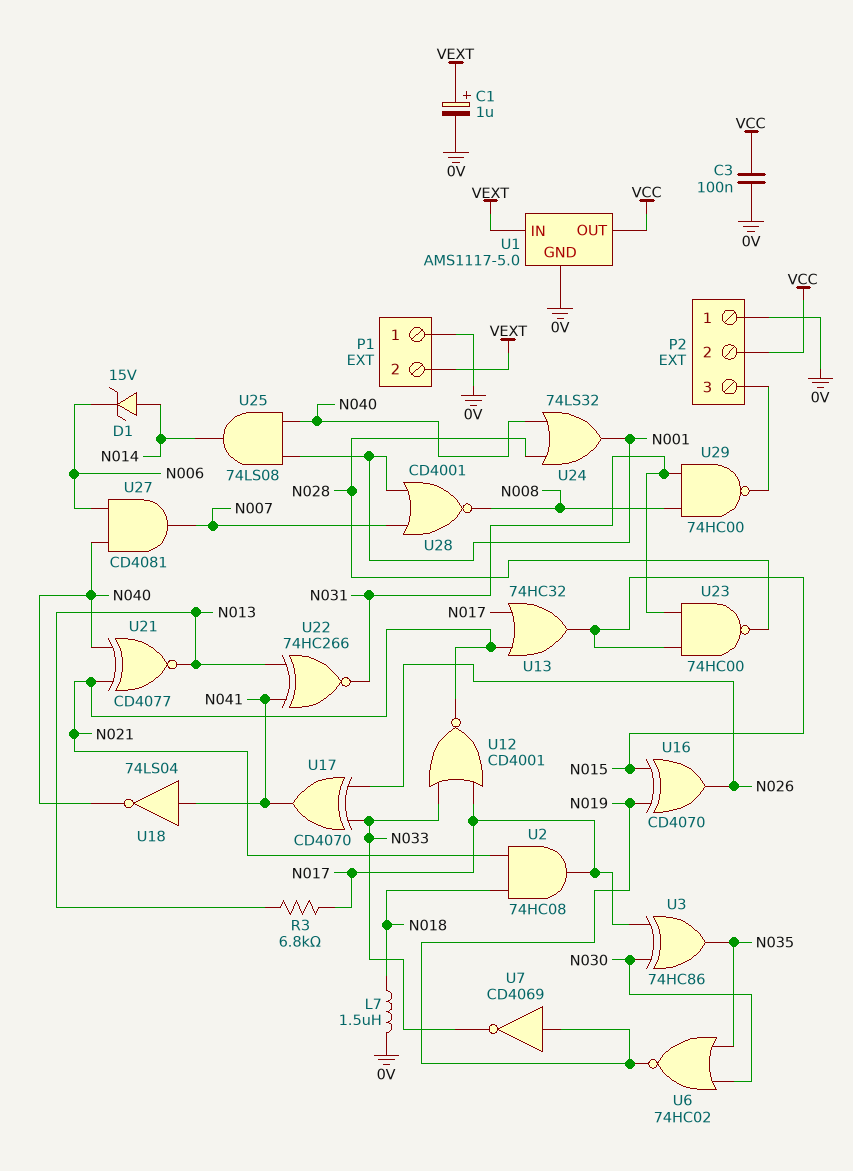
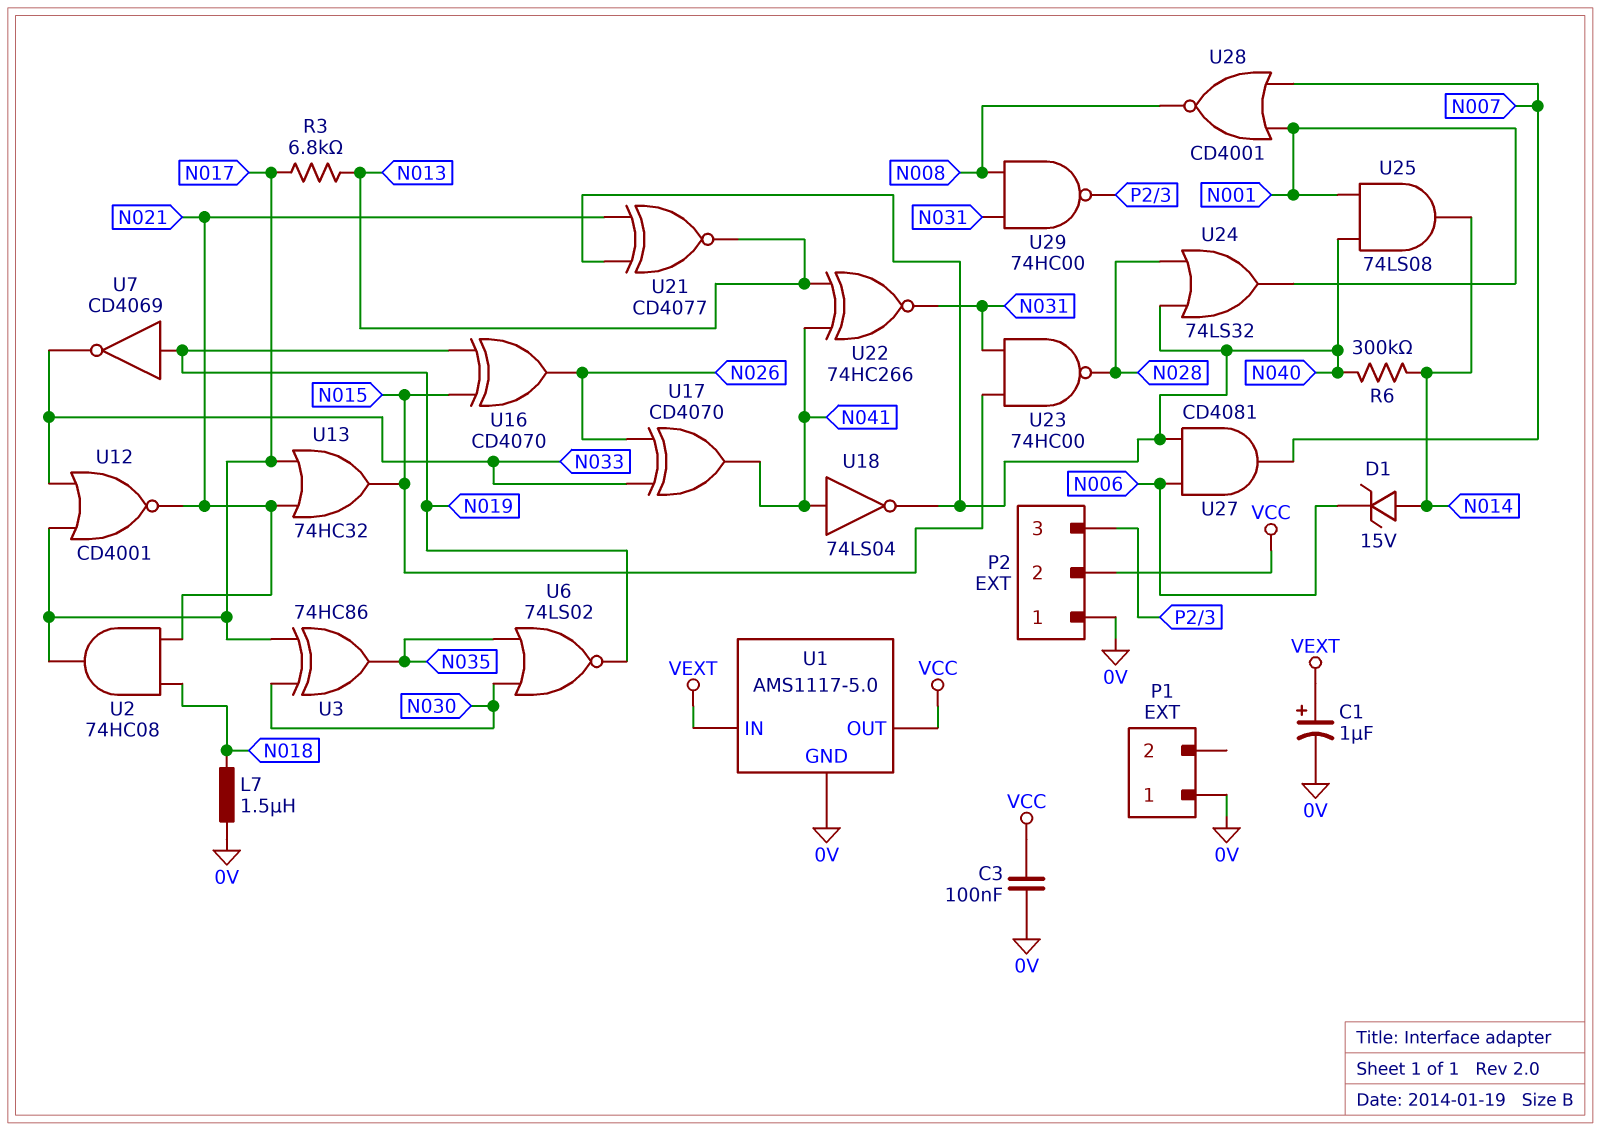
P1 pin 2: VEXT -> none
R6: none -> 300k (N014, N040)
U6: NOR 74HC02 (in N030, in N035, out N019) -> NOR 74LS02 (in N030, in N035, out N019)

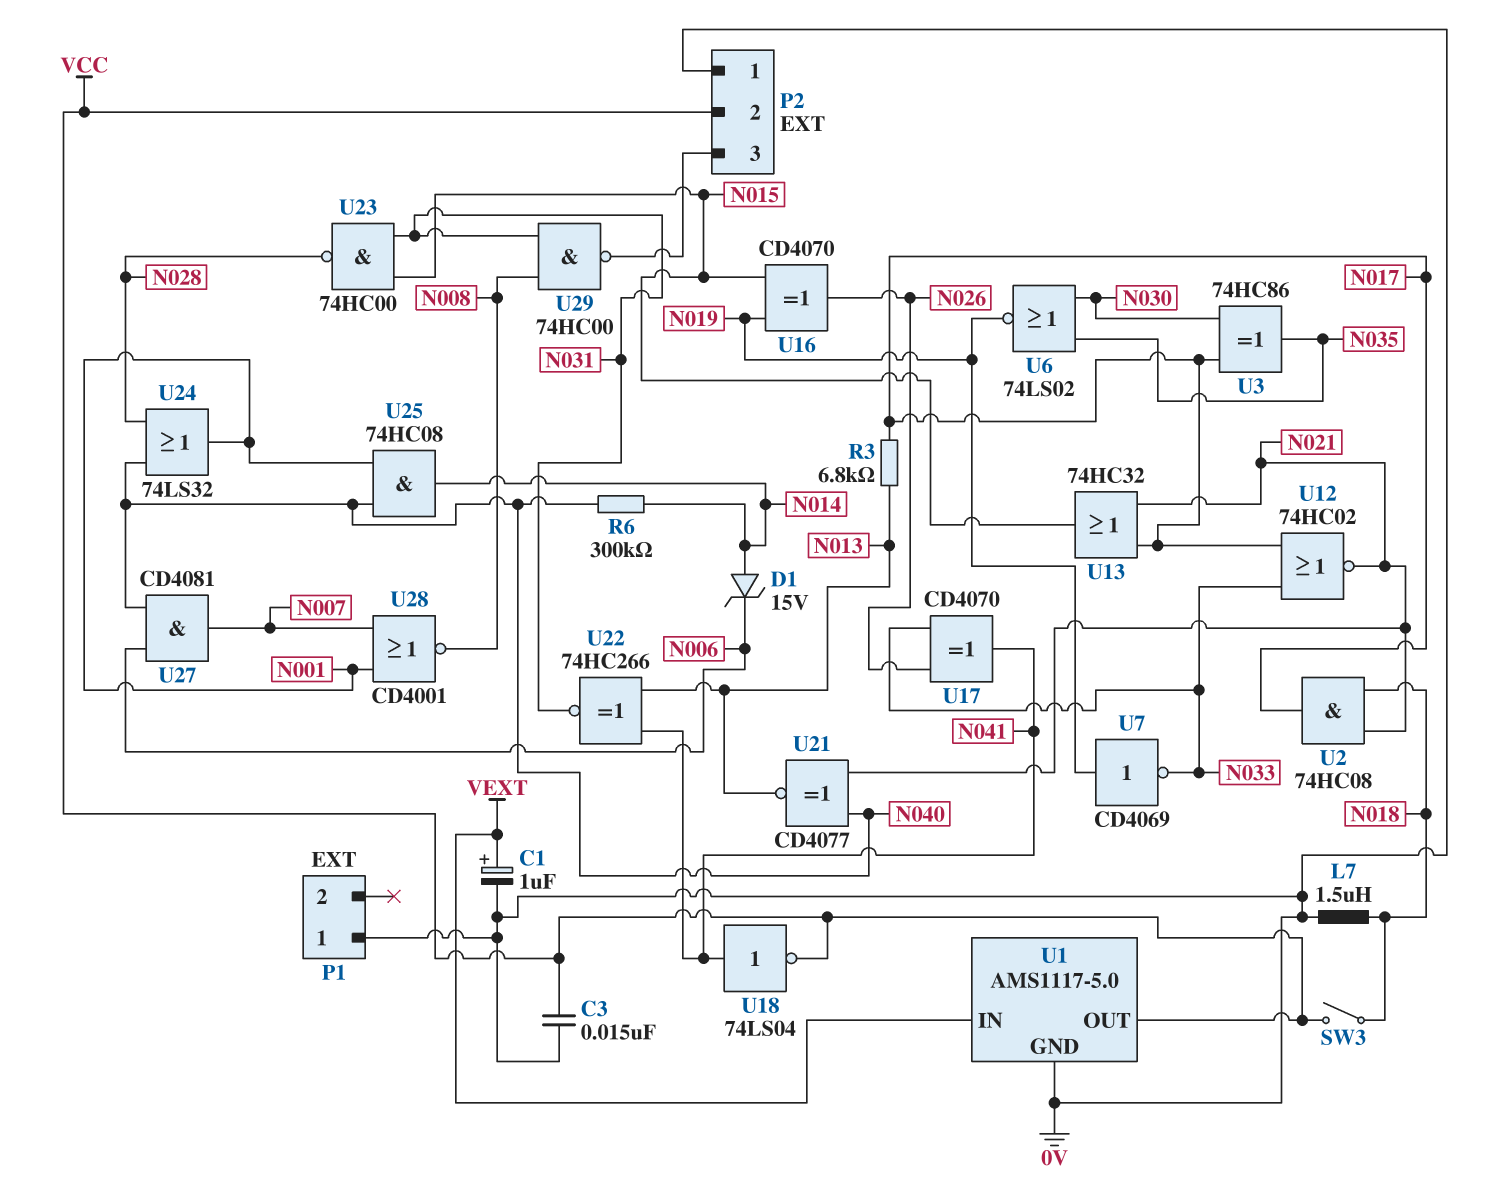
C3: 100nF (0V, VCC) -> 15nF (0V, VCC)
SW3: none -> switch (N018, VCC)
U12: NOR CD4001 (in N017, in N033, out N021) -> NOR 74HC02 (in N017, in N033, out N021)
U18: NOT 74LS04 (in N041, out N040) -> NOT 74LS04 (in N041, out VCC)
U25: AND 74LS08 (in N001, in N040, out N014) -> AND 74HC08 (in N001, in N040, out N014)

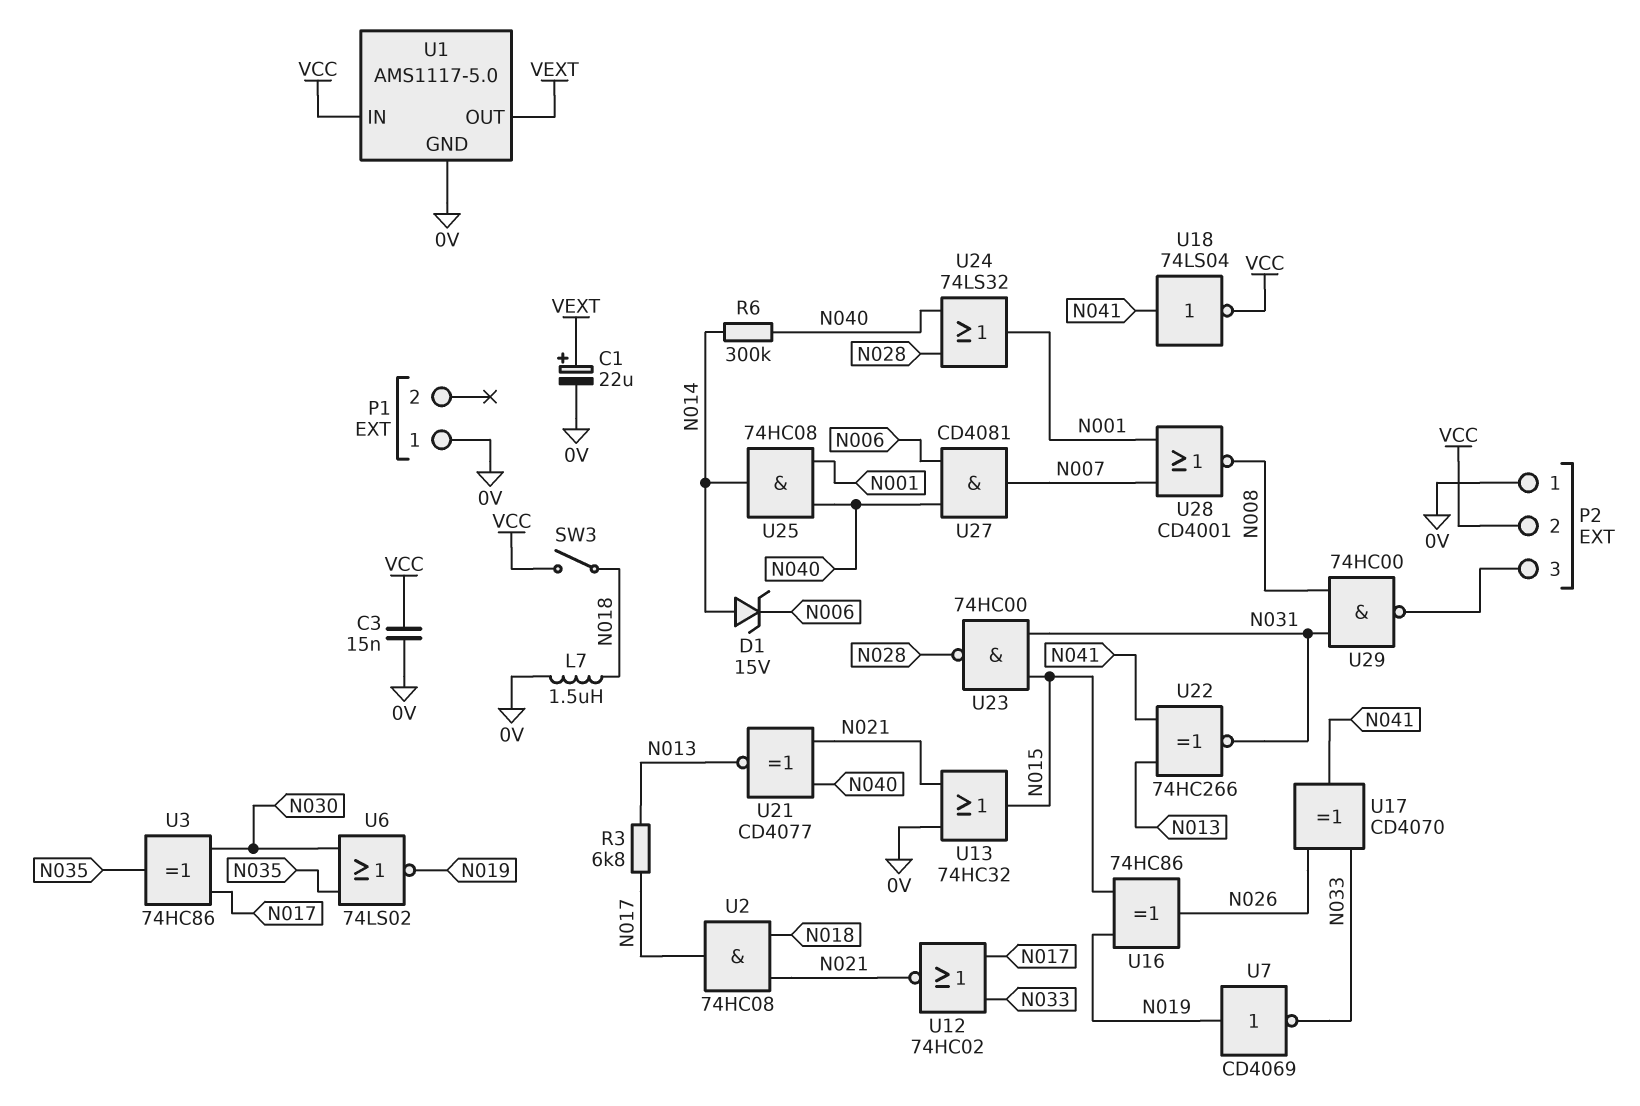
C1: 1uF (plus VEXT, minus 0V) -> 22uF (plus VEXT, minus 0V)
U1 pin IN: VEXT -> VCC
U1 pin OUT: VCC -> VEXT
U13: OR 74HC32 (in N017, in N021, out N015) -> OR 74HC32 (in 0V, in N021, out N015)
U16: XOR CD4070 (in N015, in N019, out N026) -> XOR 74HC86 (in N015, in N019, out N026)

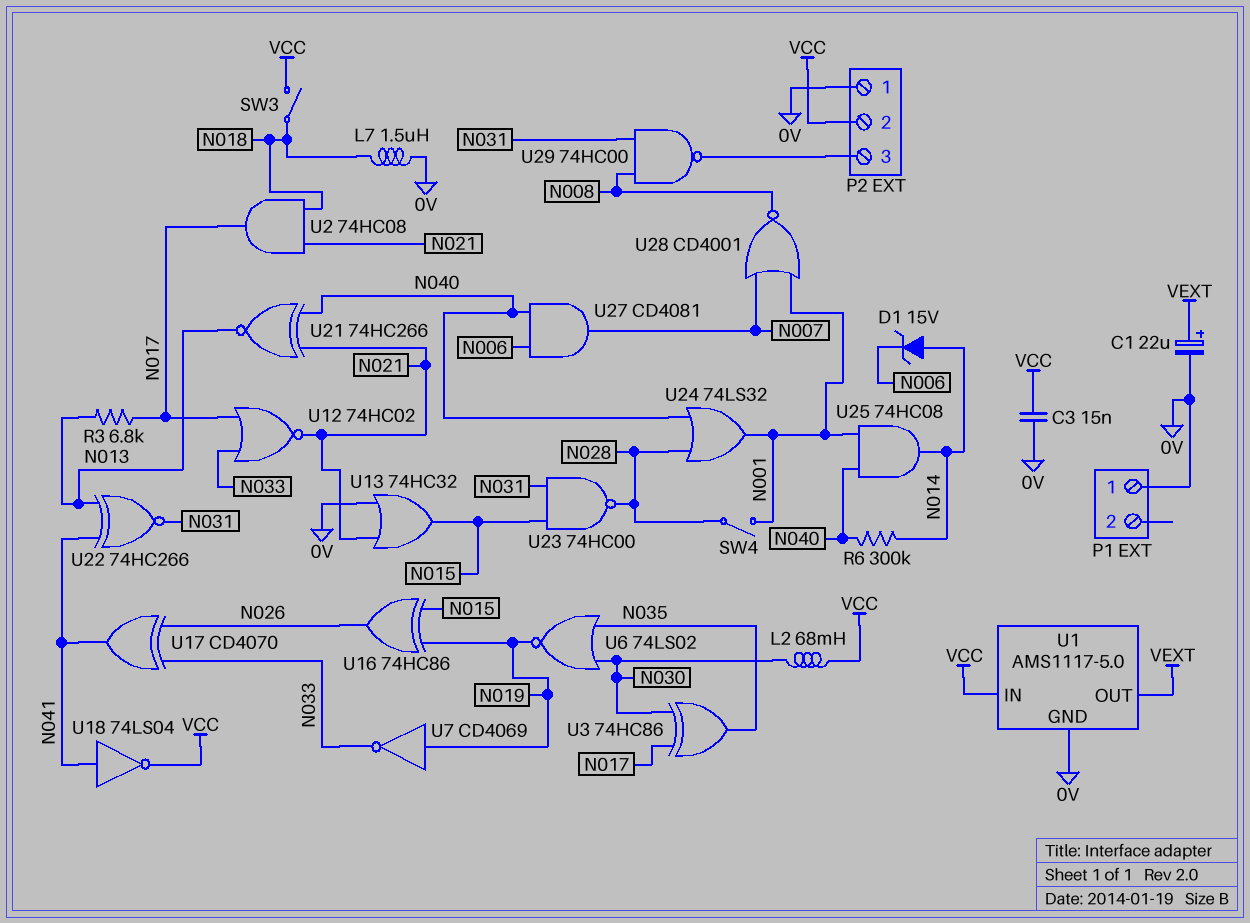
L2: none -> 68mH (N030, VCC)
SW4: none -> switch (N001, N028)
U21: XNOR CD4077 (in N021, in N040, out N013) -> XNOR 74HC266 (in N021, in N040, out N013)

